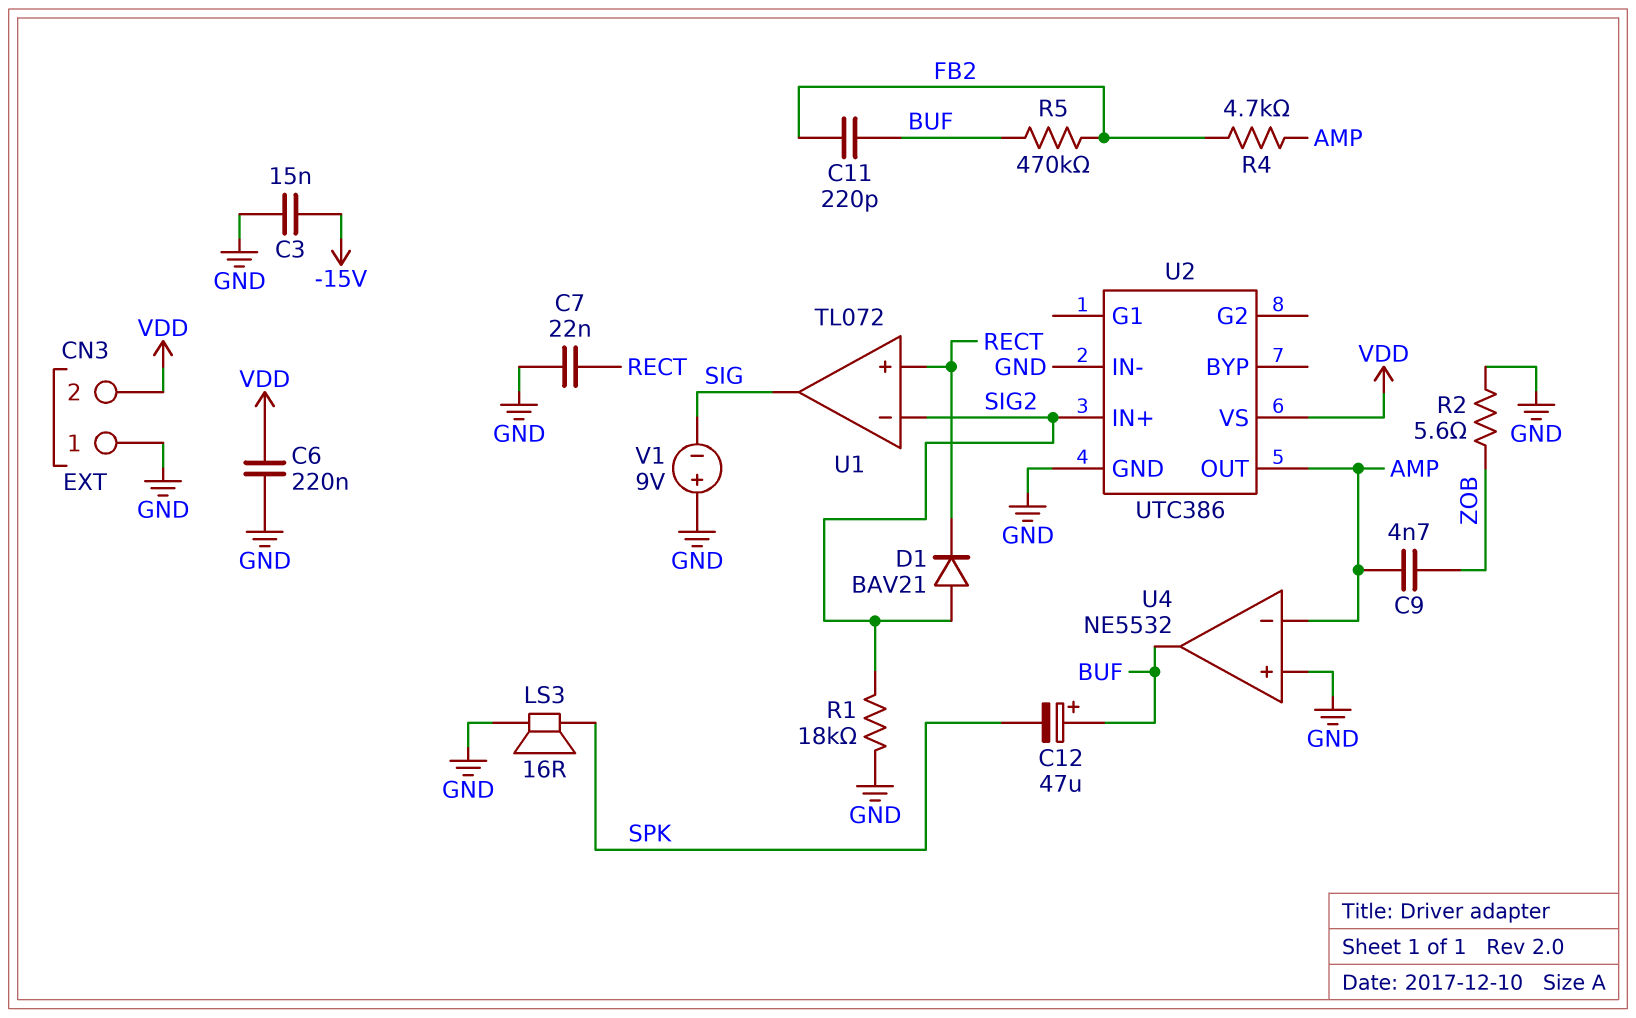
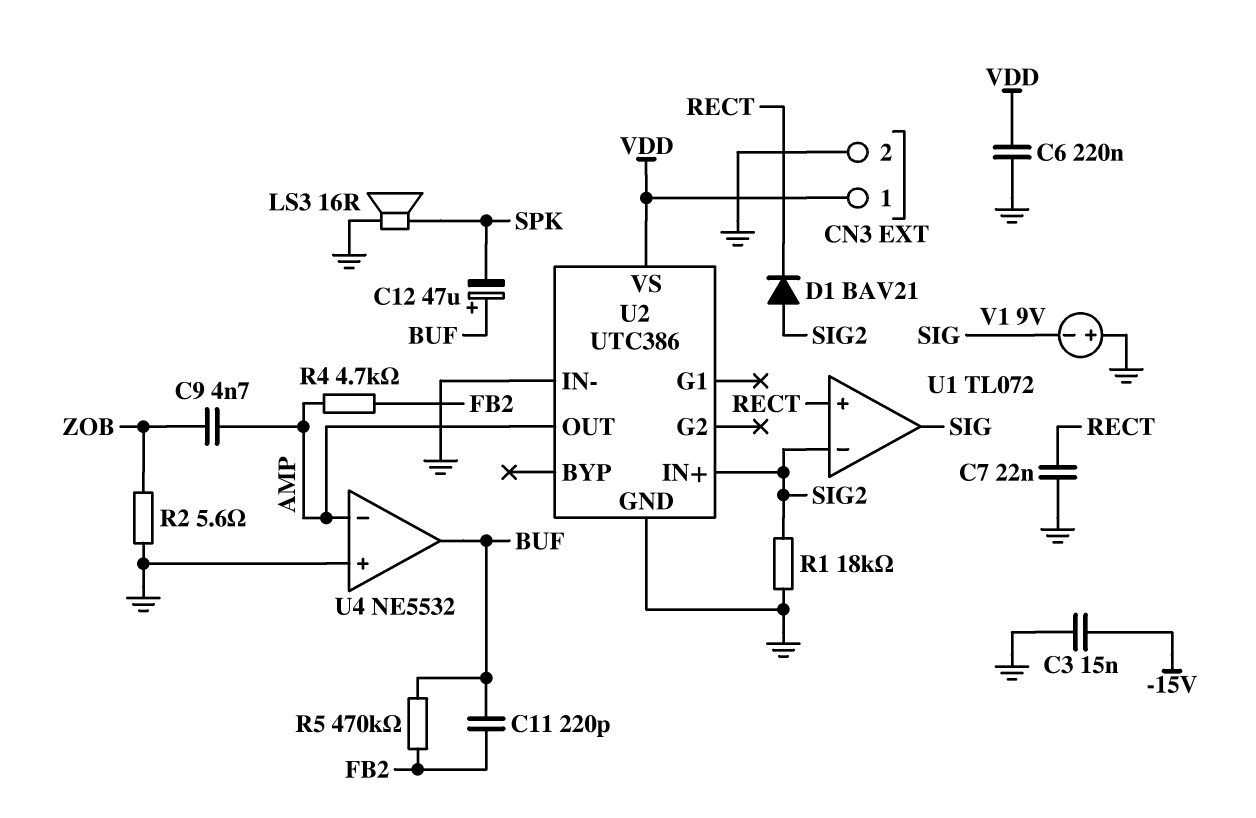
CN3 pin 1: GND -> VDD
CN3 pin 2: VDD -> GND

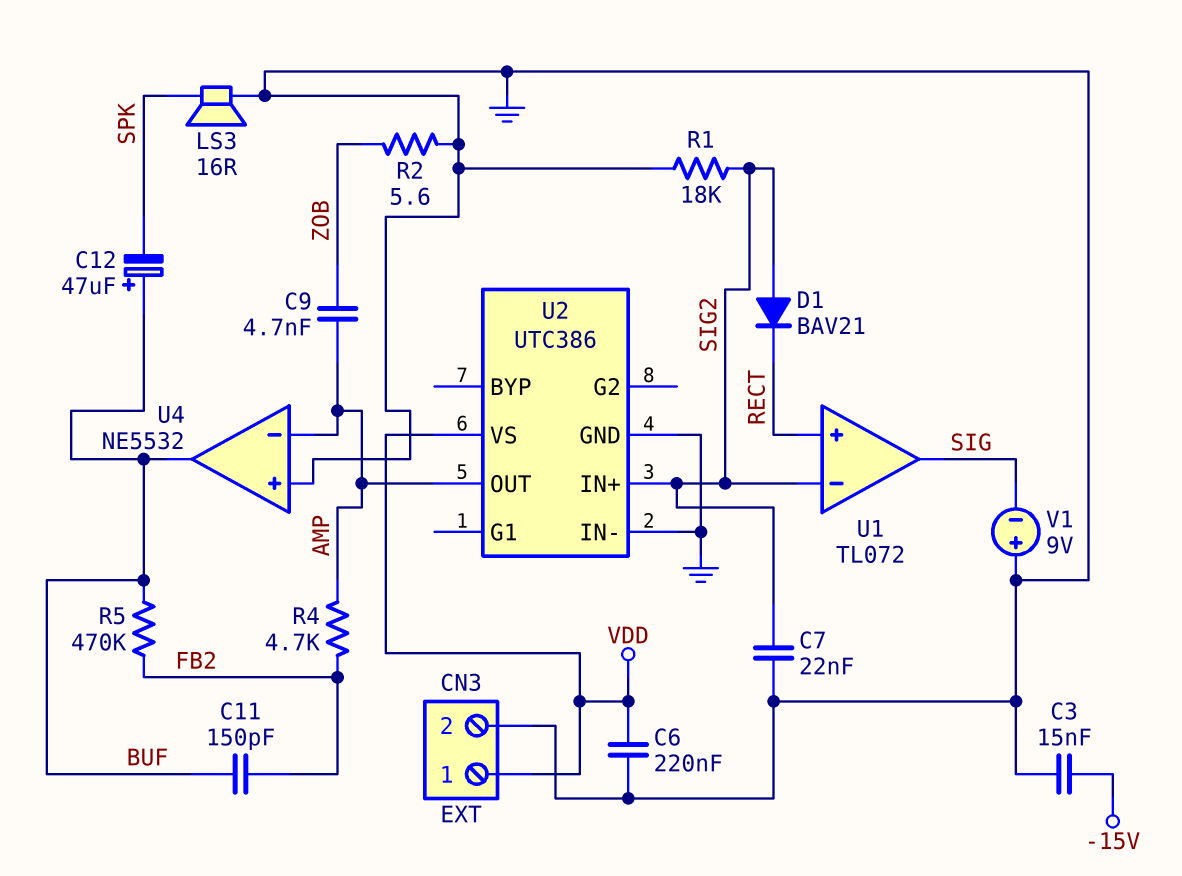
C7: 22nF (GND, RECT) -> 22nF (GND, SIG2)
C11: 220pF (BUF, FB2) -> 150pF (BUF, FB2)

